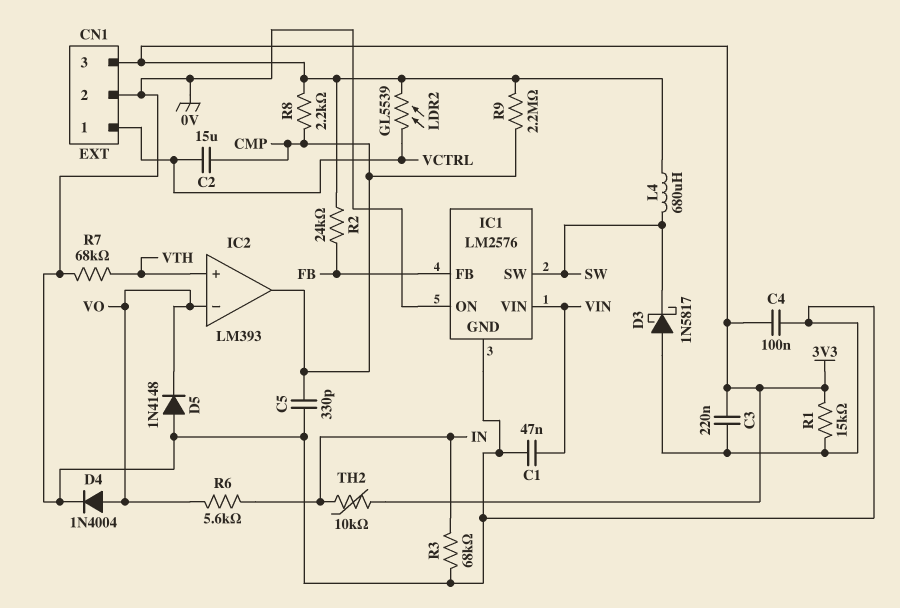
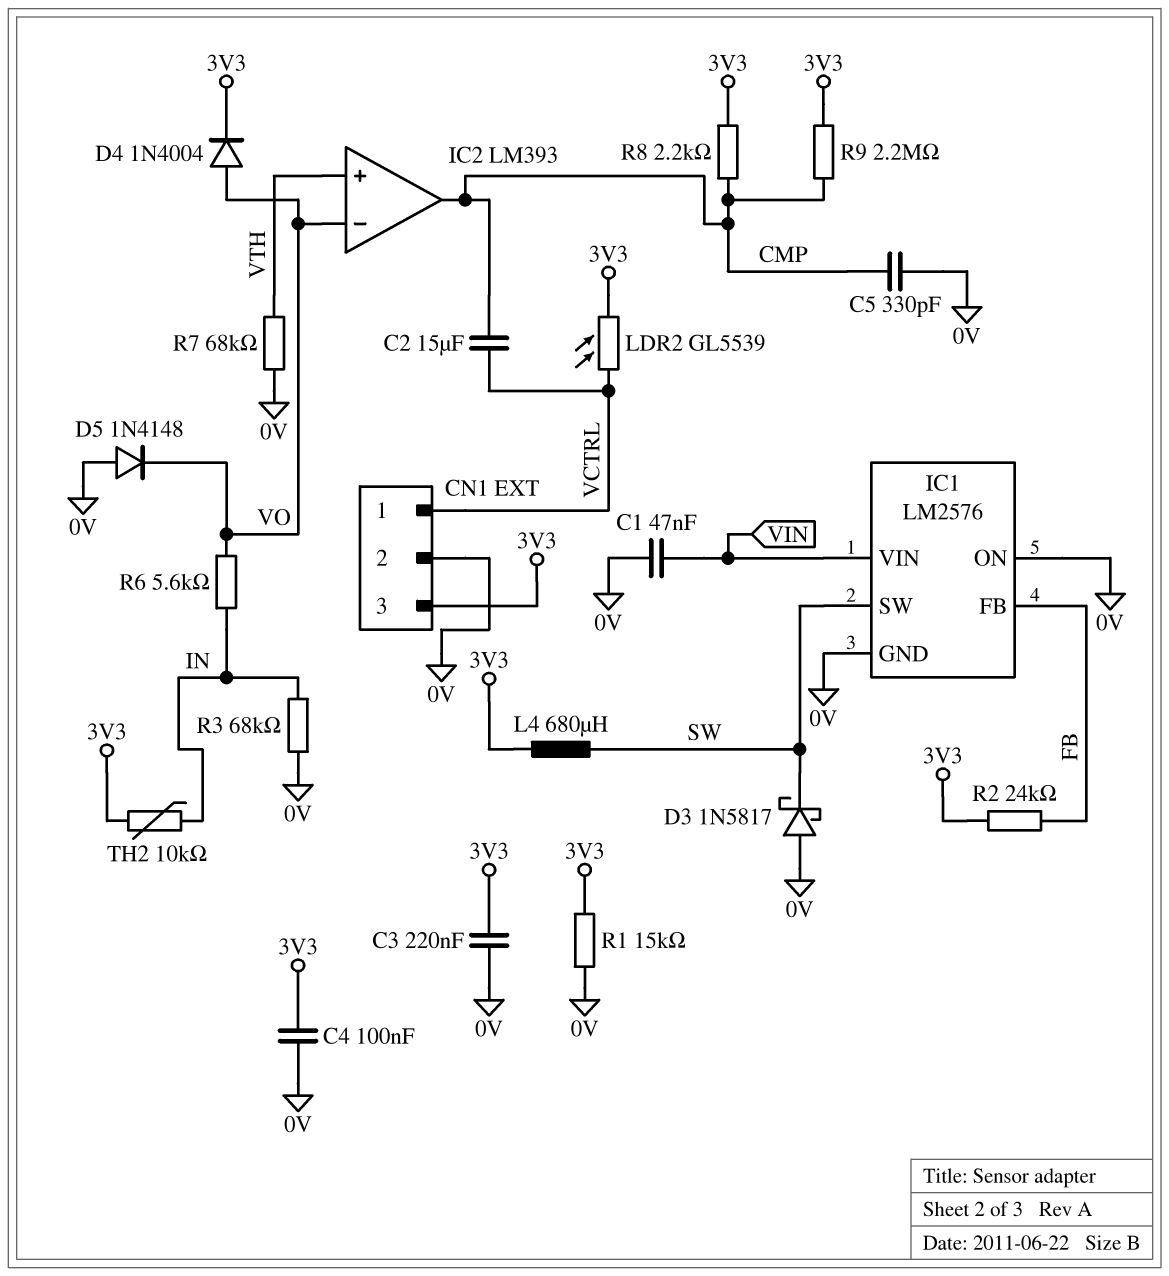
D4: diode 1N4004 (A VO, K 0V) -> diode 1N4004 (A VO, K 3V3)

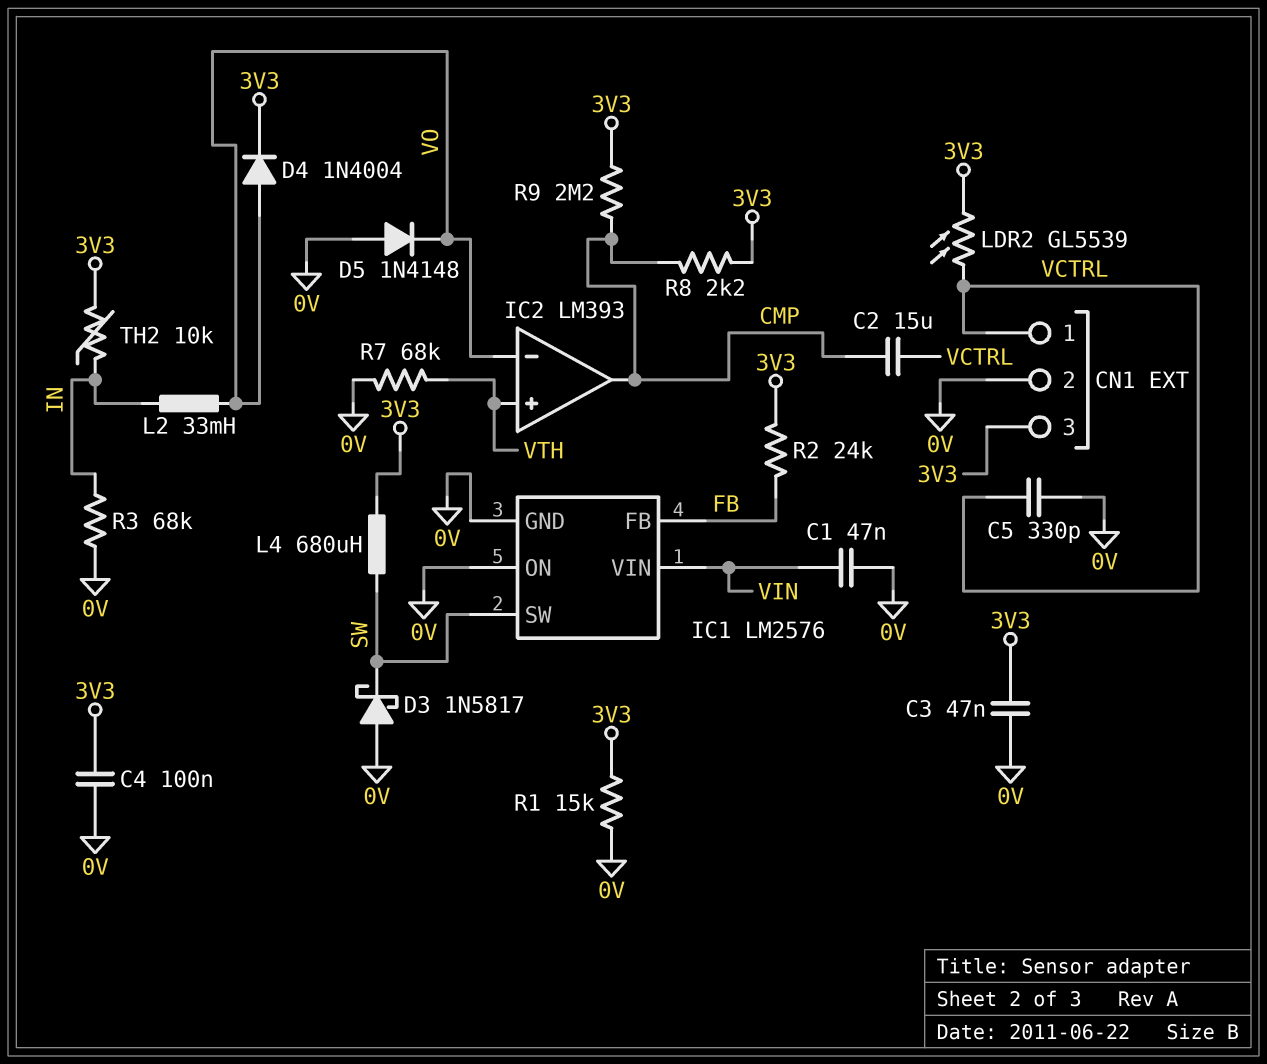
C3: 220nF (0V, 3V3) -> 47nF (0V, 3V3)
C5: 330pF (0V, CMP) -> 330pF (0V, VCTRL)
L2: none -> 33mH (IN, VO)
R6: 5.6k (IN, VO) -> none

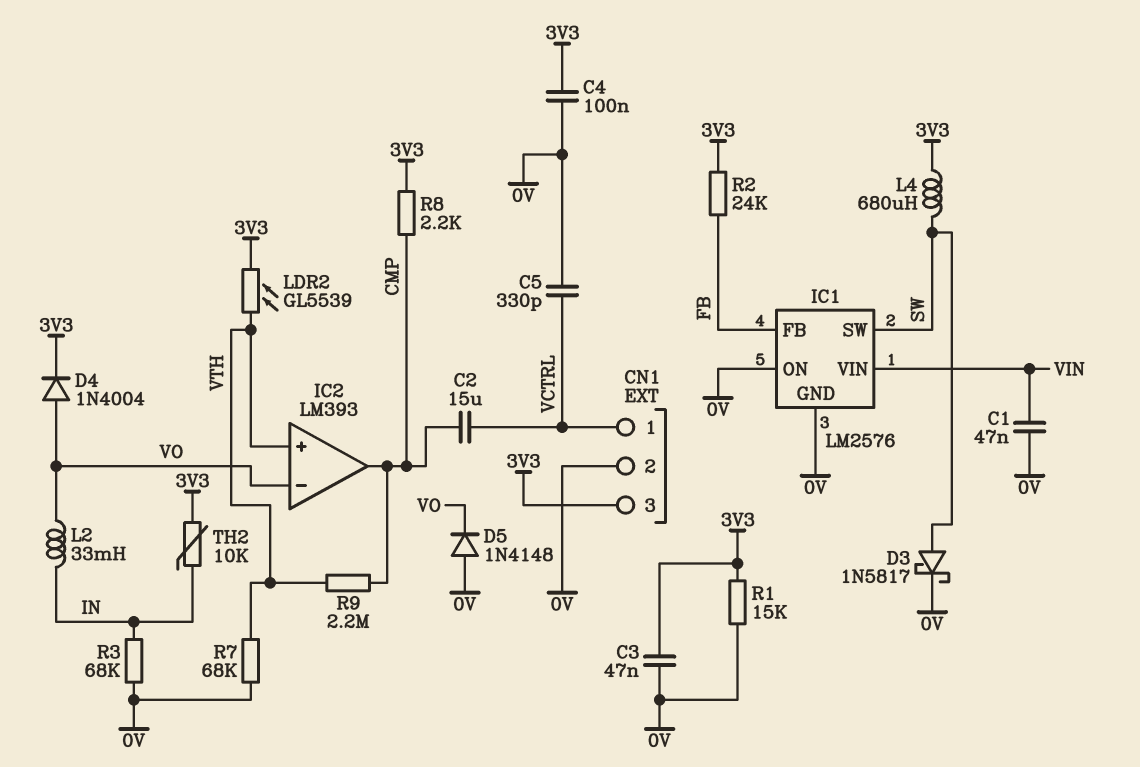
D3: schottky 1N5817 (A 0V, K SW) -> schottky 1N5817 (A SW, K 0V)
LDR2: GL5539 (3V3, VCTRL) -> GL5539 (3V3, VTH)
R9: 2.2M (3V3, CMP) -> 2.2M (CMP, VTH)

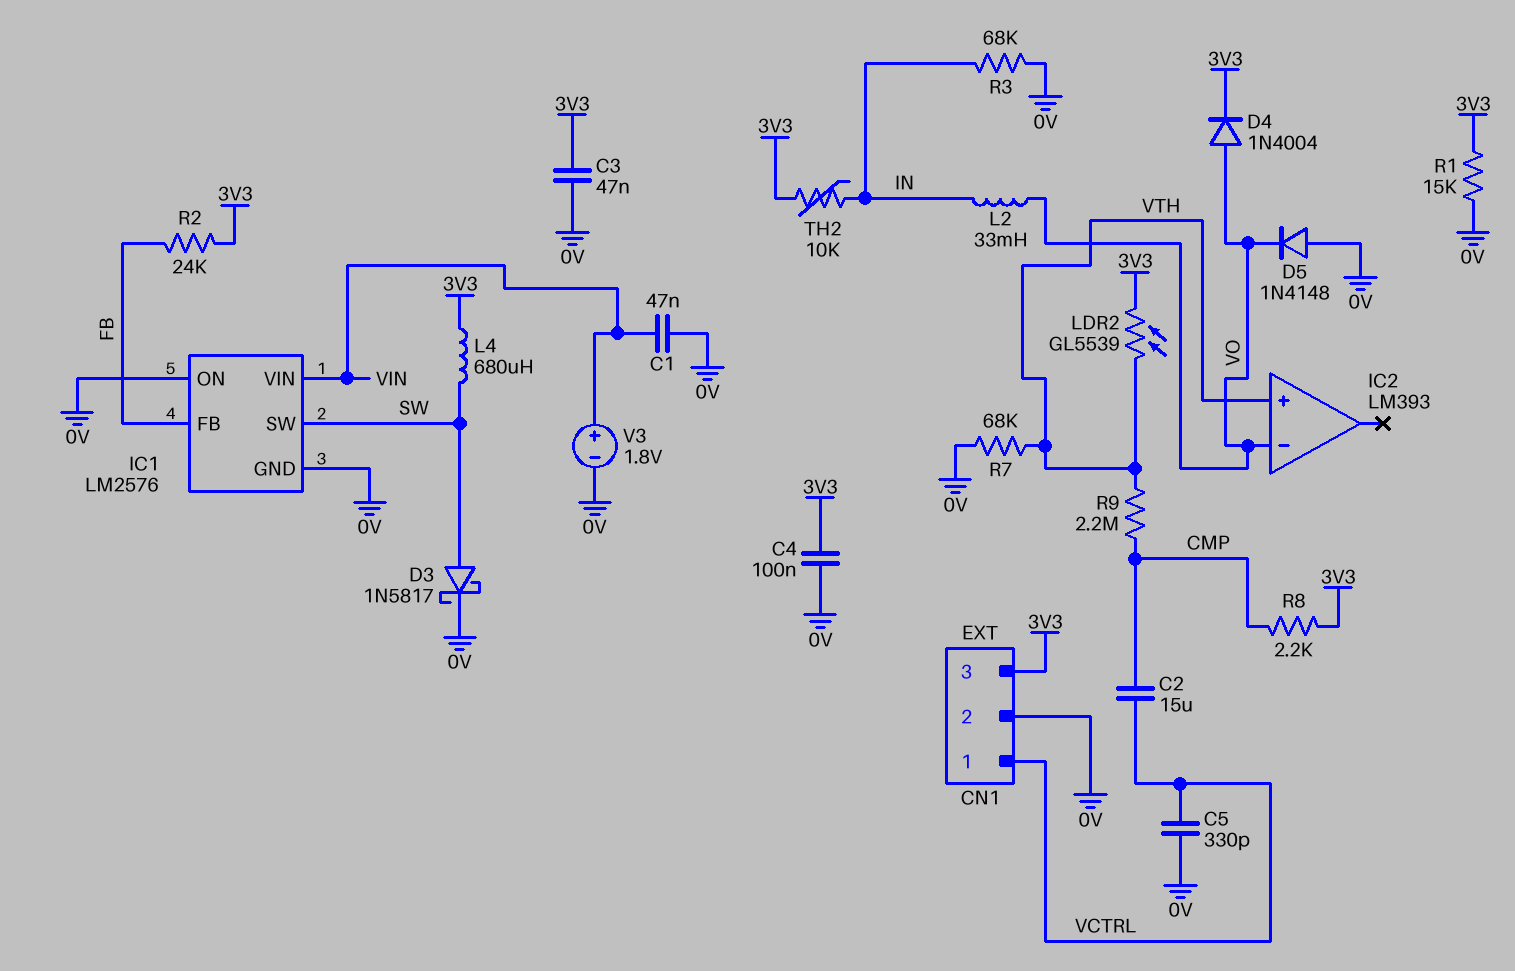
IC2 pin out: CMP -> none
V3: none -> 1.8V (plus VIN, minus 0V)

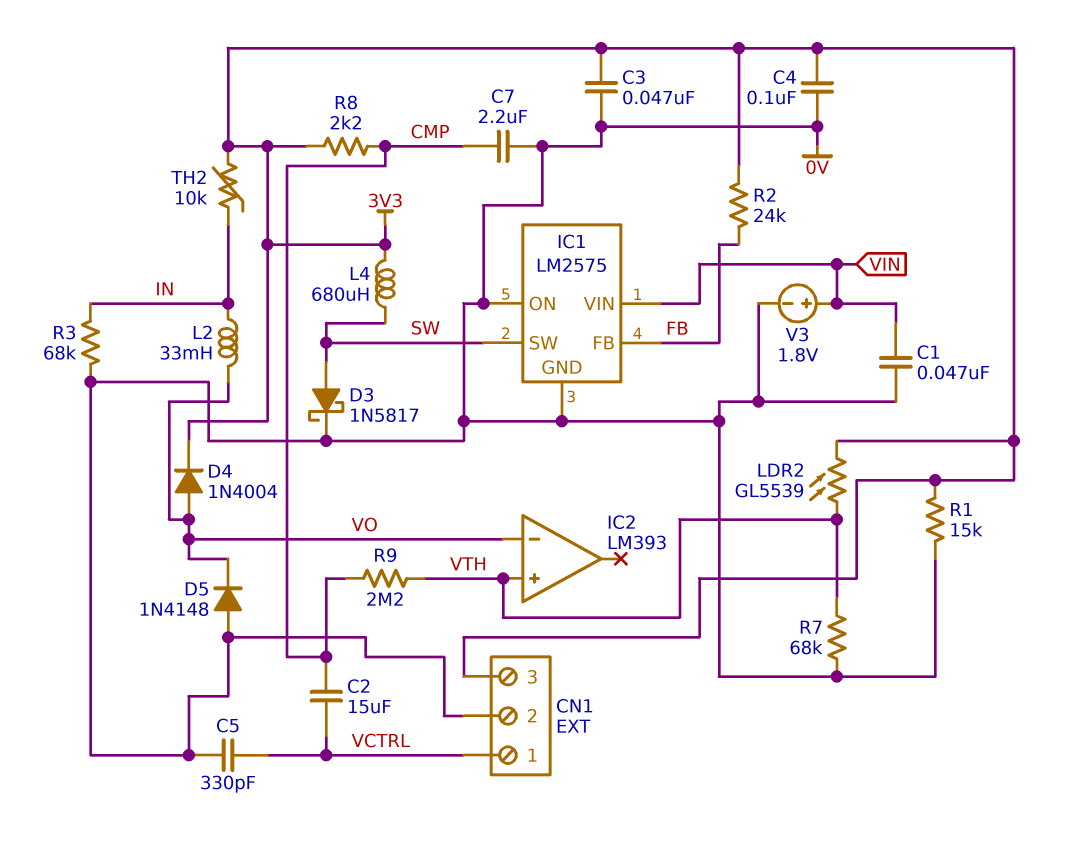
C7: none -> 2.2uF (0V, CMP)
IC1: LM2576 -> LM2575

